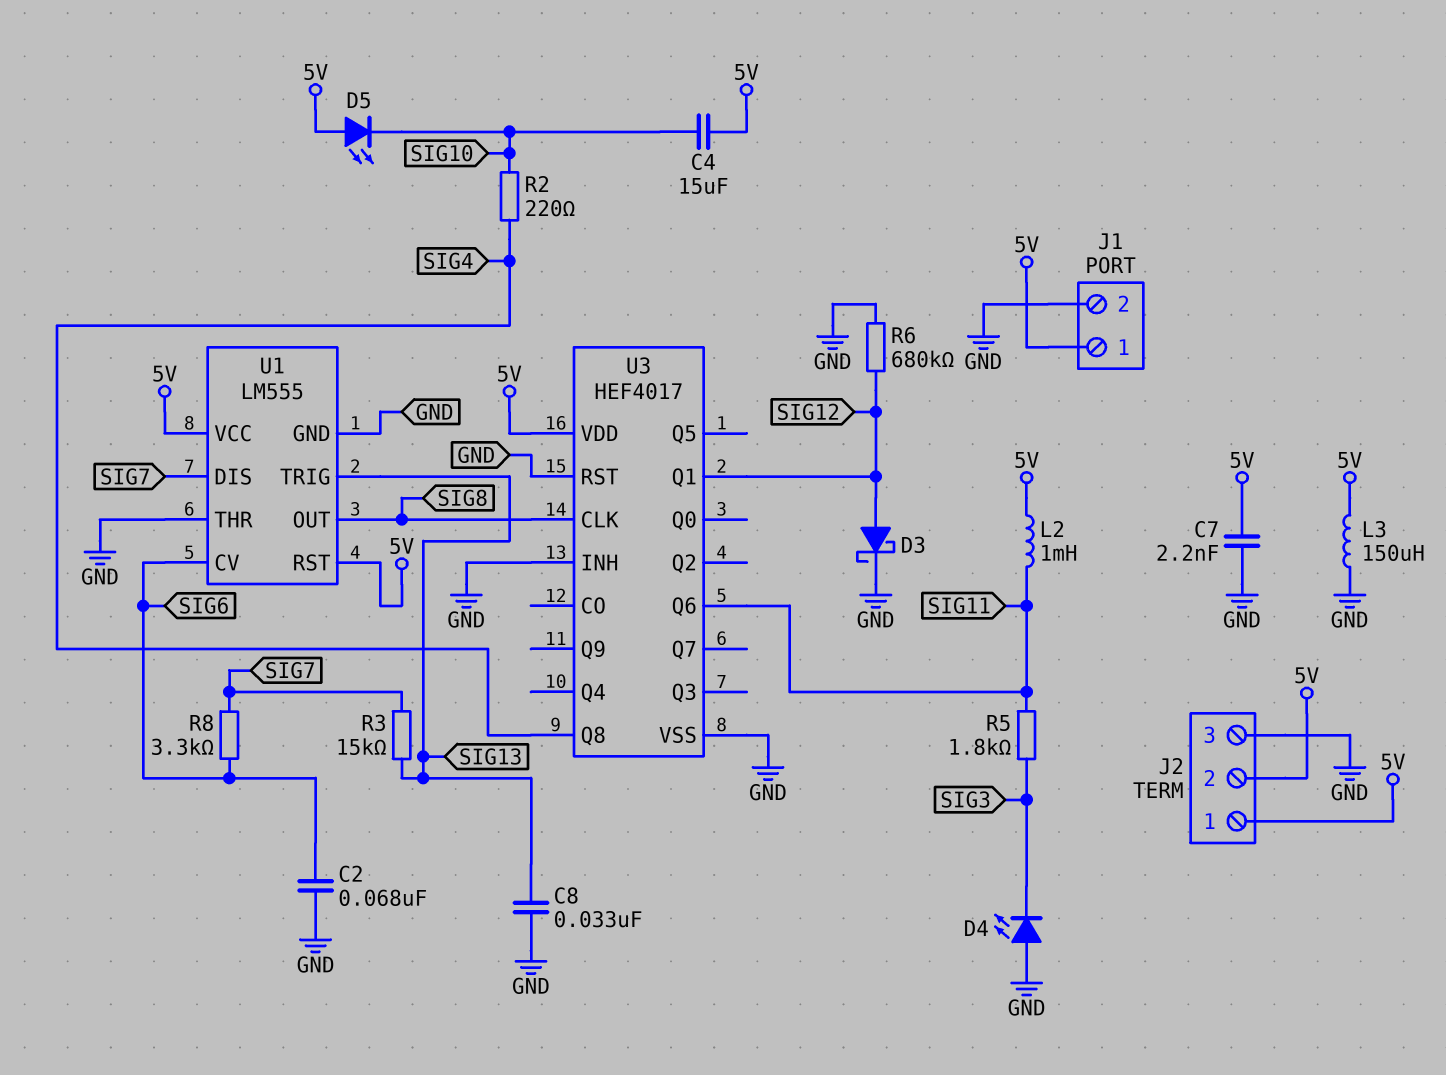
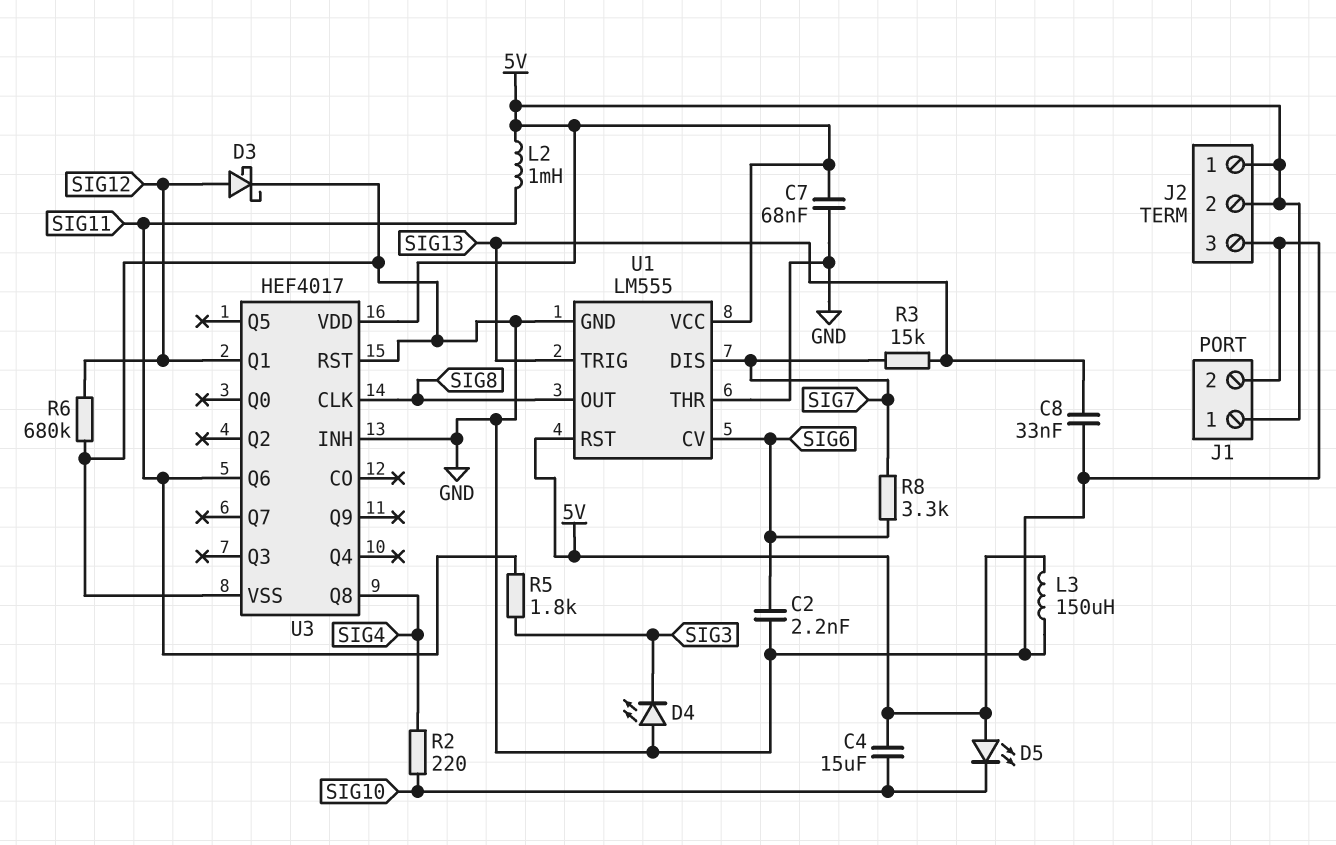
C2: 68nF (GND, SIG6) -> 2.2nF (GND, SIG6)
C7: 2.2nF (5V, GND) -> 68nF (5V, GND)

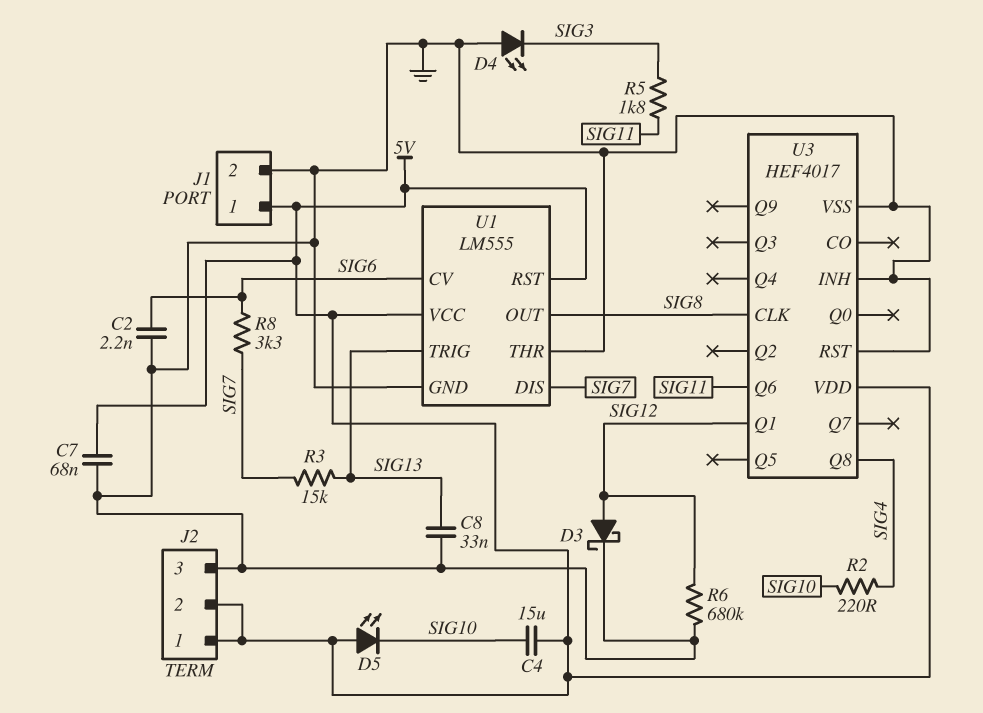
L2: 1mH (5V, SIG11) -> none
L3: 150uH (5V, GND) -> none

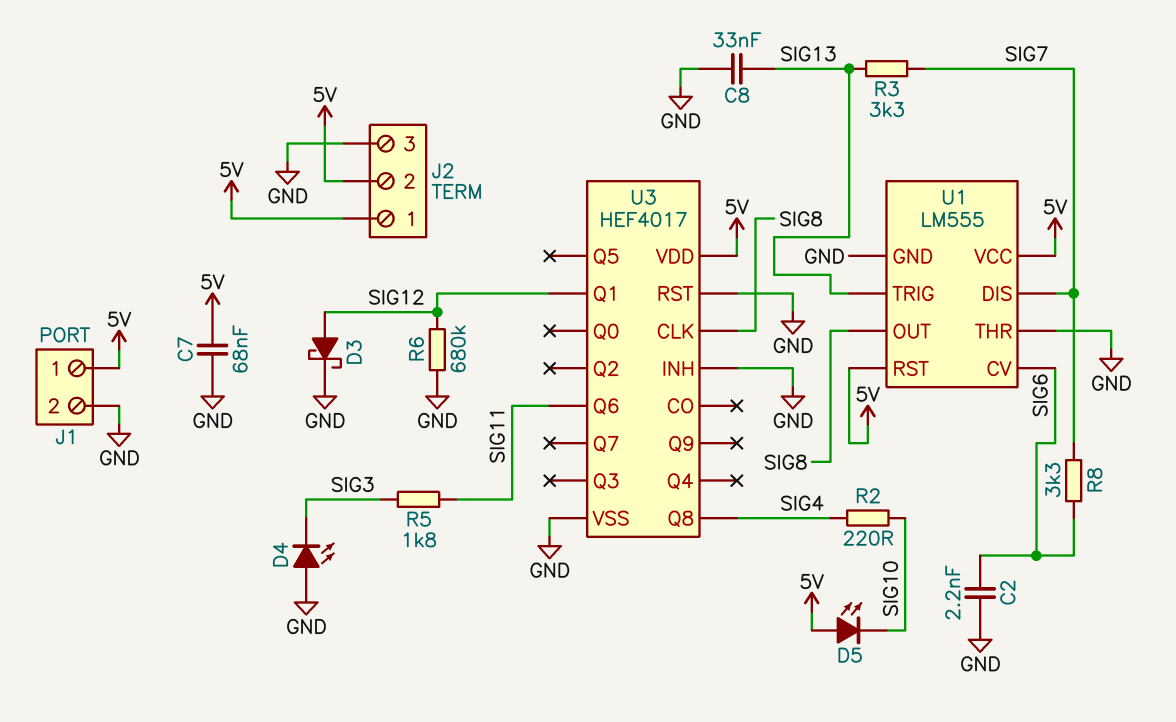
C4: 15uF (5V, SIG10) -> none
R3: 15k (SIG7, SIG13) -> 3.3k (SIG7, SIG13)

